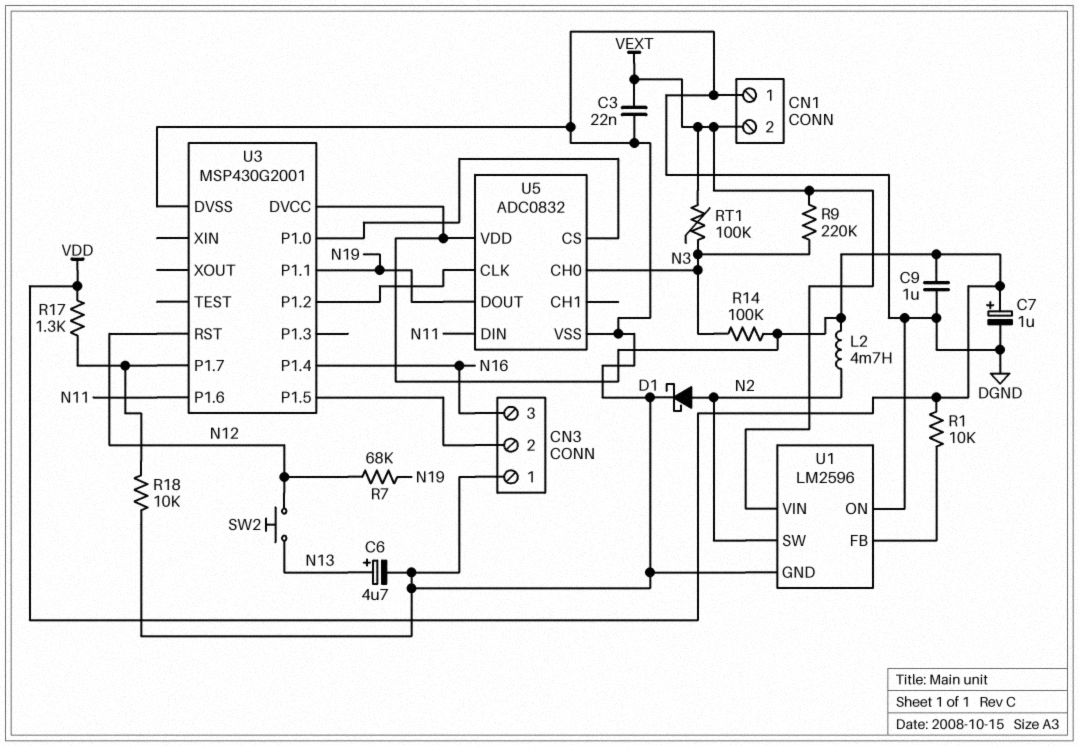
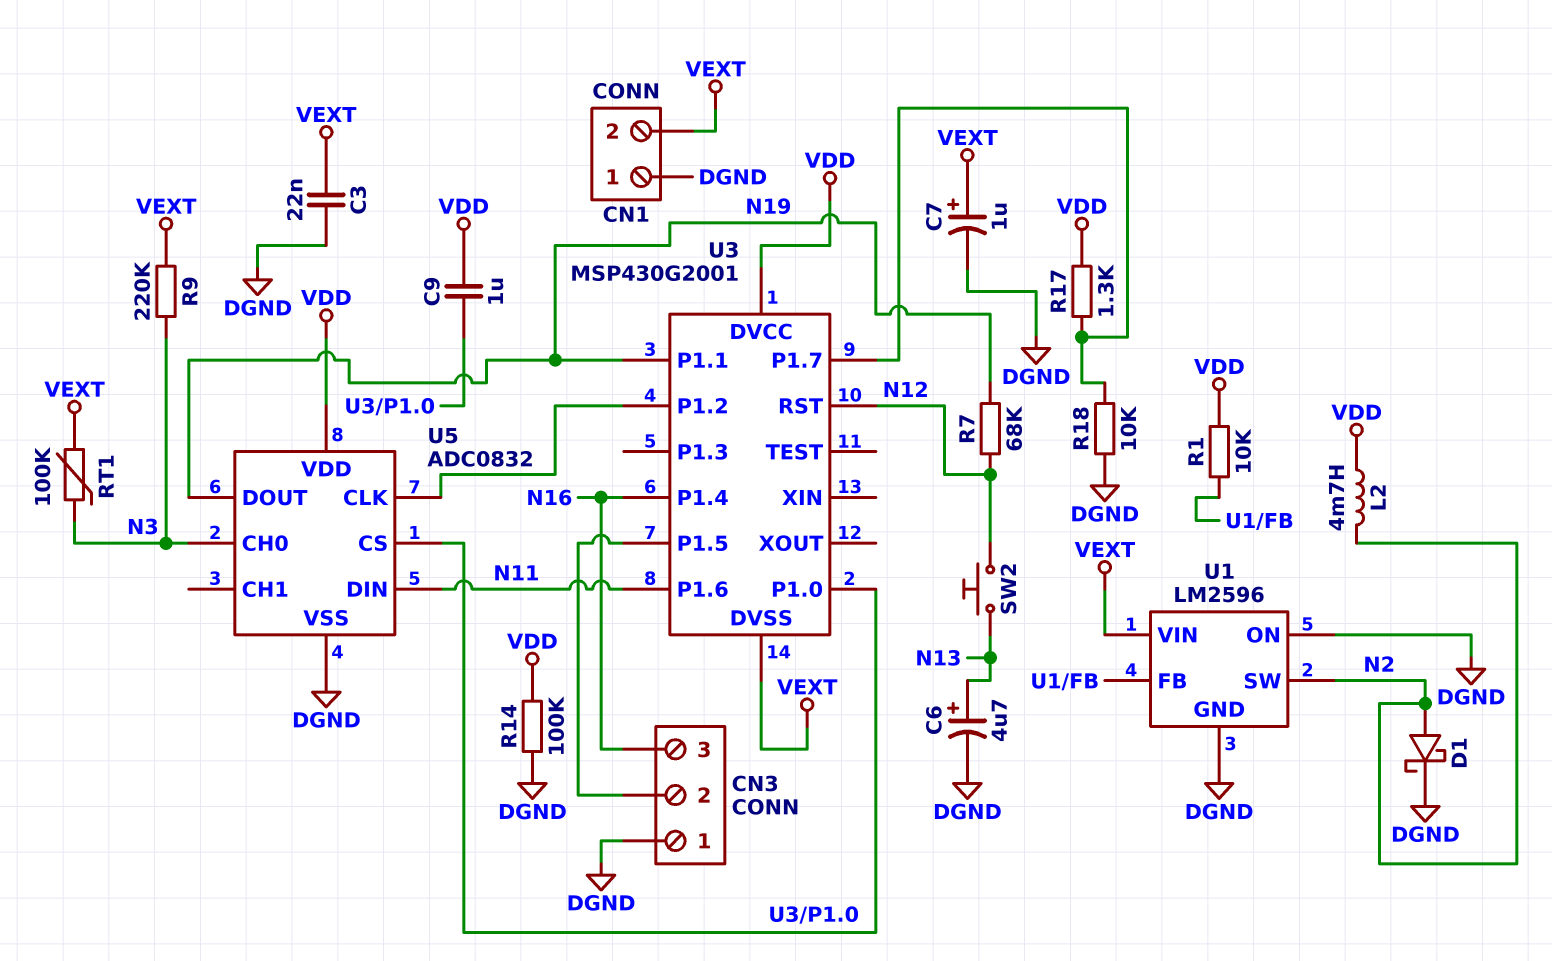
C7: 1uF (plus VDD, minus DGND) -> 1uF (plus VEXT, minus DGND)
C9: 1uF (DGND, VDD) -> 1uF (U3/P1.0, VDD)
R14: 100k (N3, VDD) -> 100k (DGND, VDD)
U3 pin DVSS: DGND -> VEXT

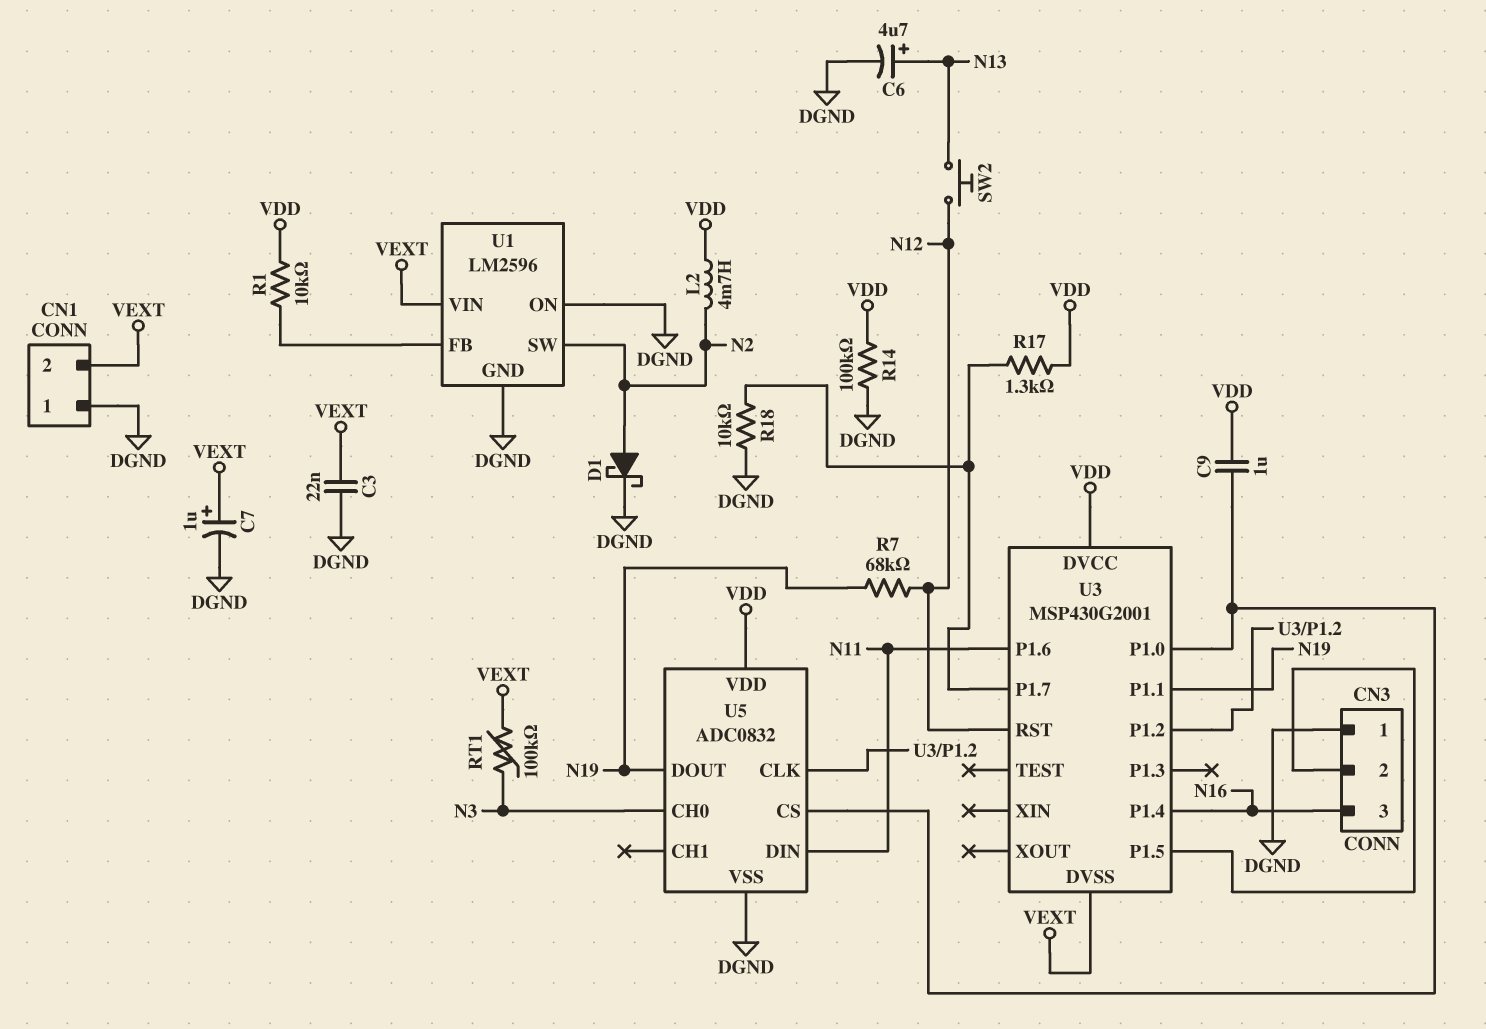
R9: 220k (N3, VEXT) -> none

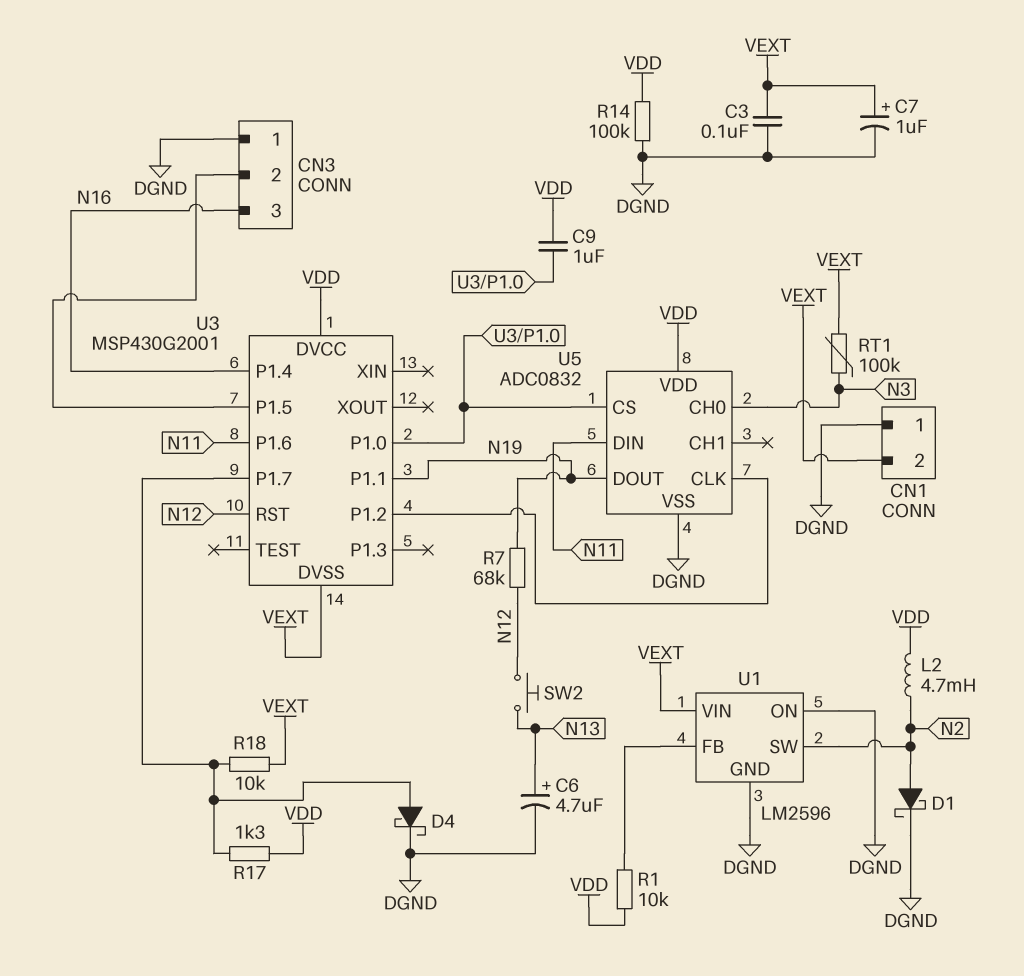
C3: 22nF (DGND, VEXT) -> 100nF (DGND, VEXT)
D4: none -> schottky (A U3/P1.7, K DGND)
R18: 10k (DGND, U3/P1.7) -> 10k (U3/P1.7, VEXT)

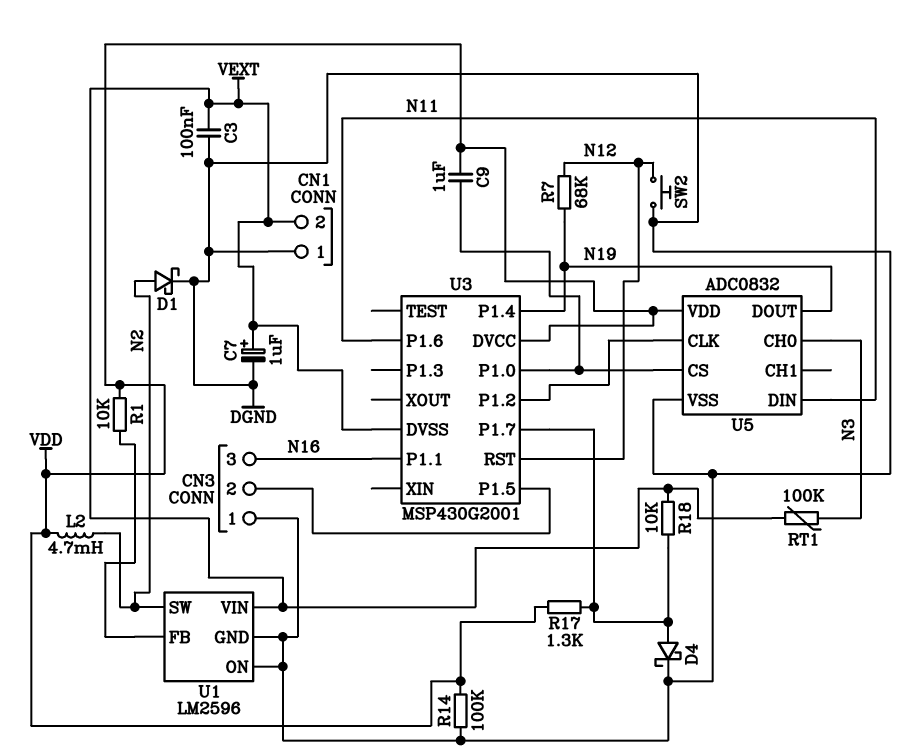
C6: 4.7uF (plus N13, minus DGND) -> none
SW2: button (N12, N13) -> button (DGND, N12)
U3 pin P1.1: N19 -> N16
U3 pin P1.4: N16 -> N19

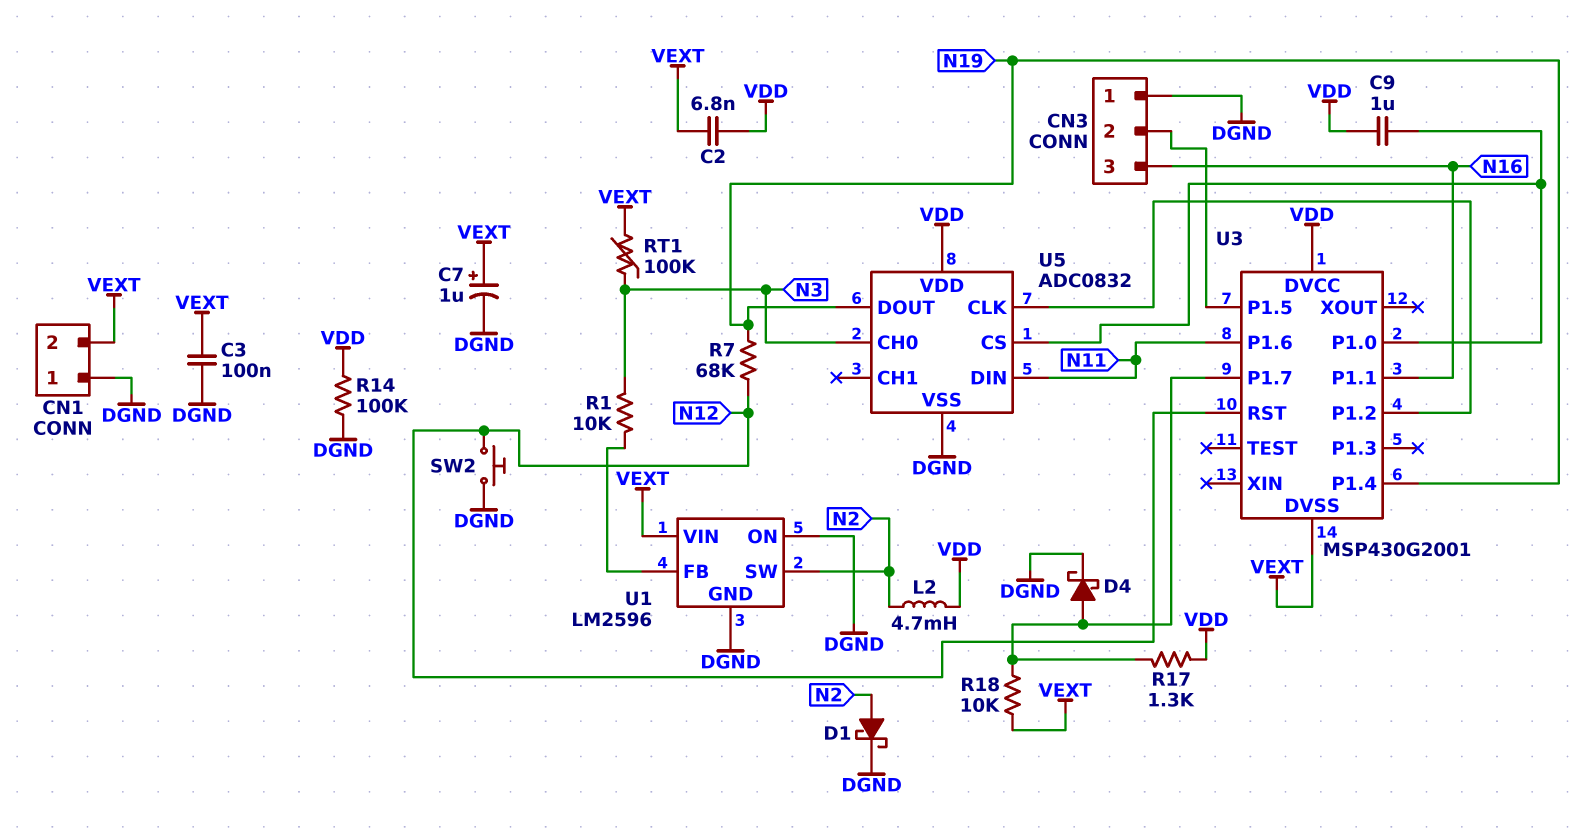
C2: none -> 6.8nF (VDD, VEXT)
R1: 10k (U1/FB, VDD) -> 10k (N3, U1/FB)

